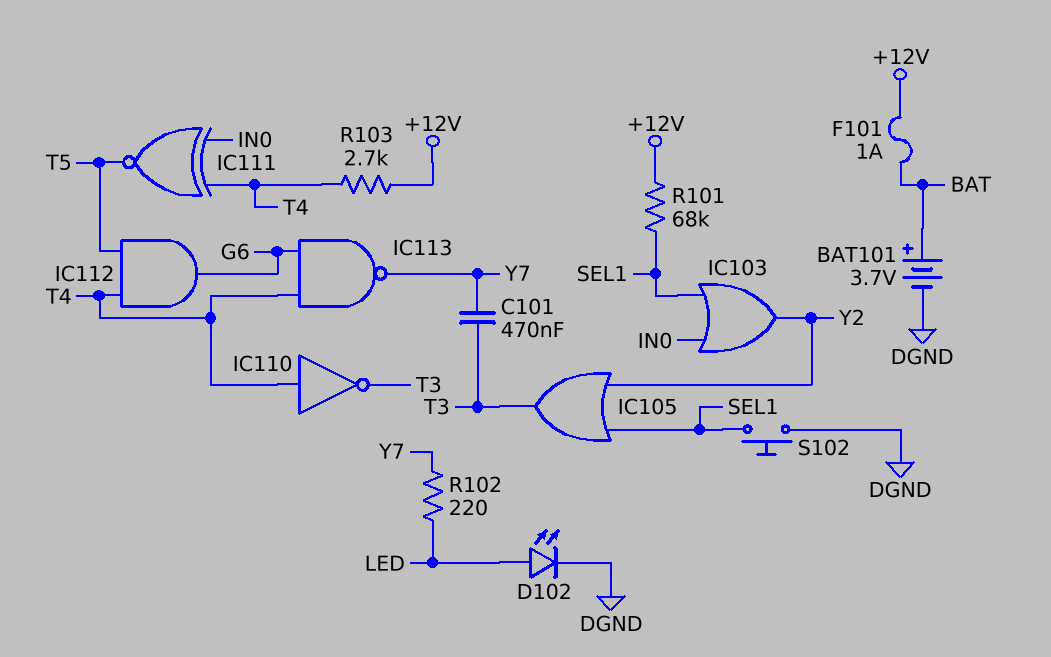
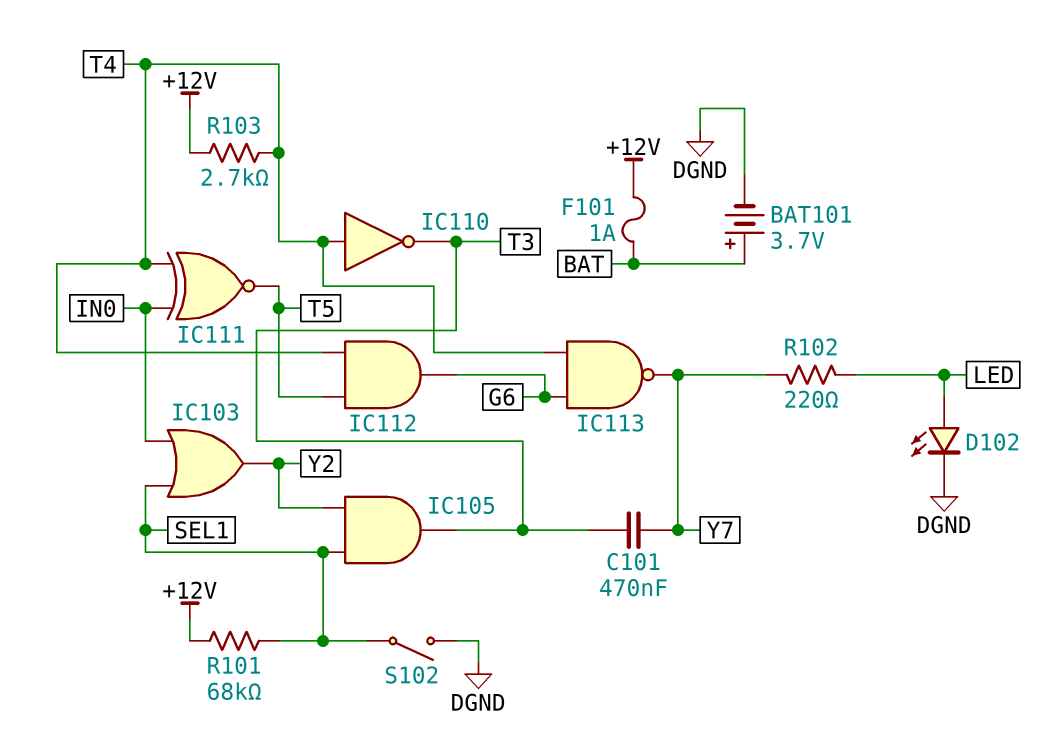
IC105: OR (in SEL1, in Y2, out T3) -> AND (in SEL1, in Y2, out T3)
S102: button (DGND, SEL1) -> switch (DGND, SEL1)

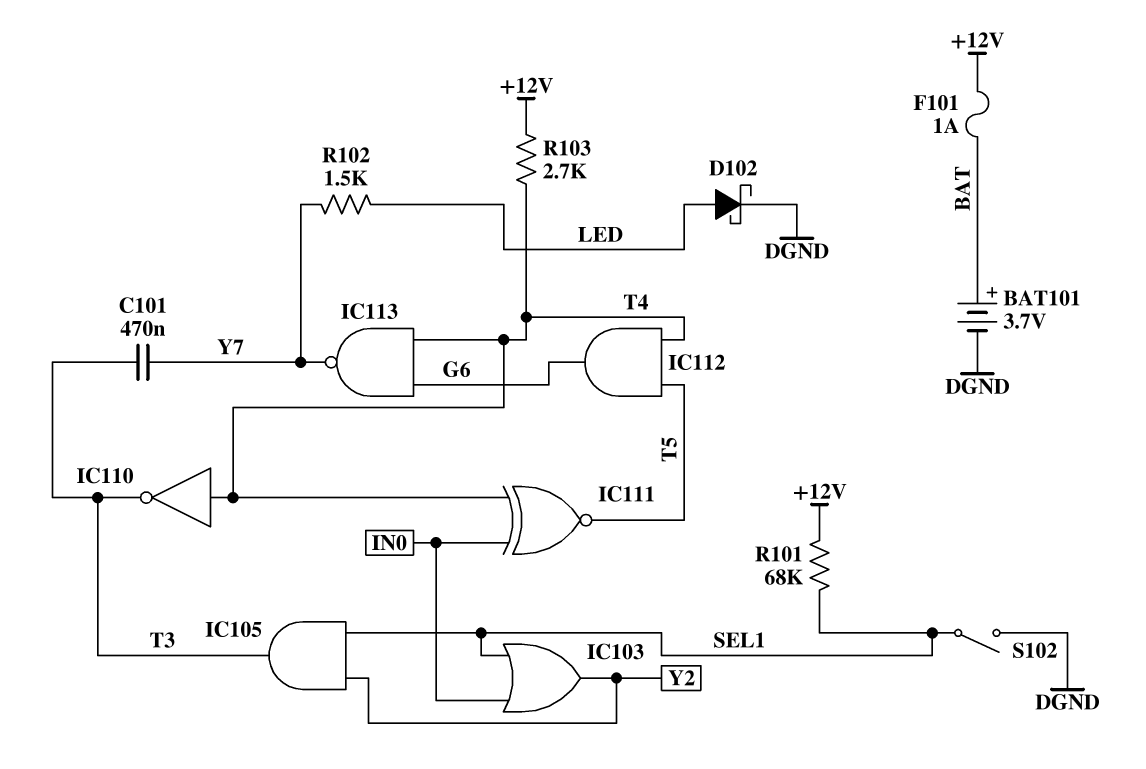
D102: LED (A LED, K DGND) -> schottky (A LED, K DGND)
R102: 220 (LED, Y7) -> 1.5k (LED, Y7)

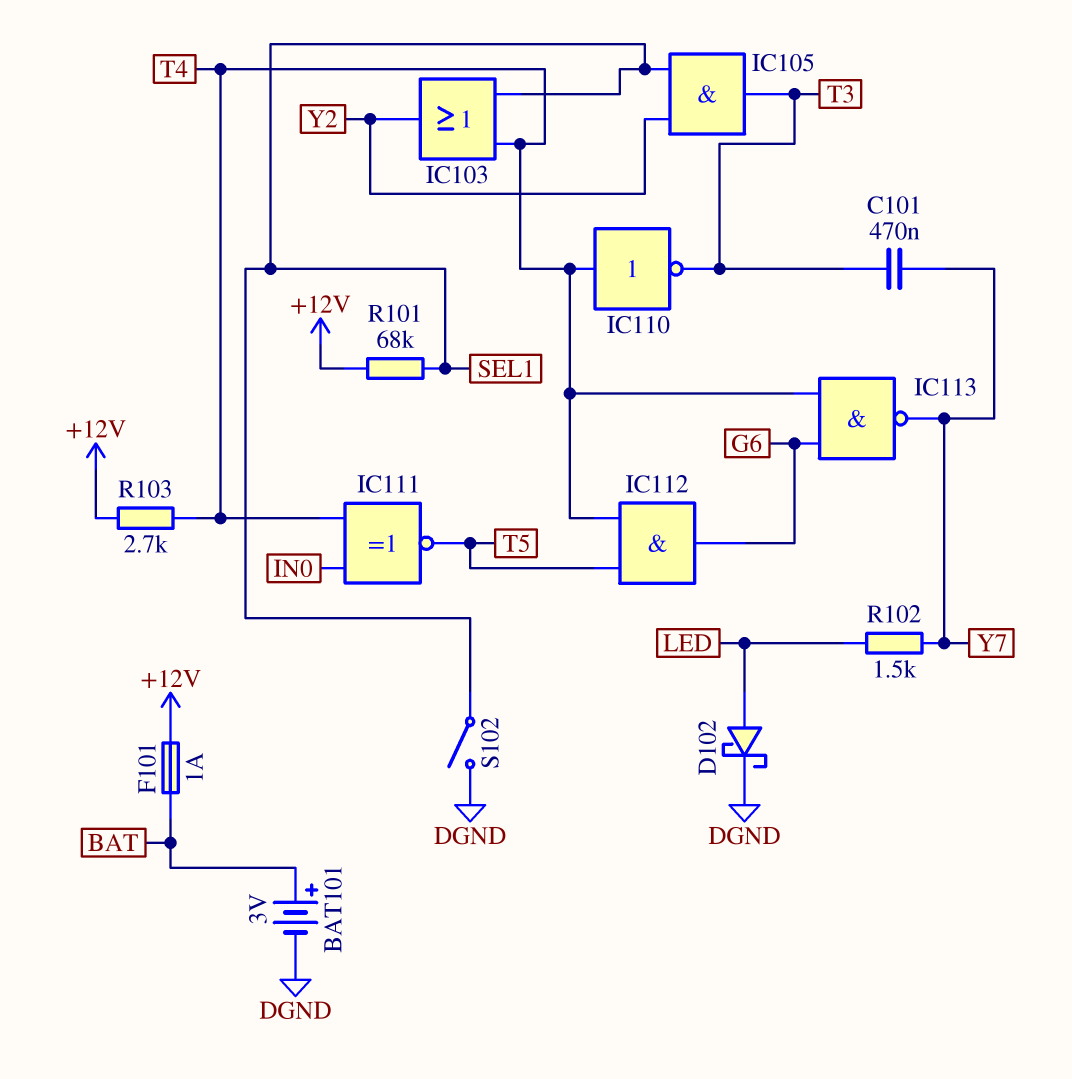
BAT101: 3.7V (plus BAT, minus DGND) -> 3V (plus BAT, minus DGND)
IC103: OR (in IN0, in SEL1, out Y2) -> OR (in SEL1, in T4, out Y2)

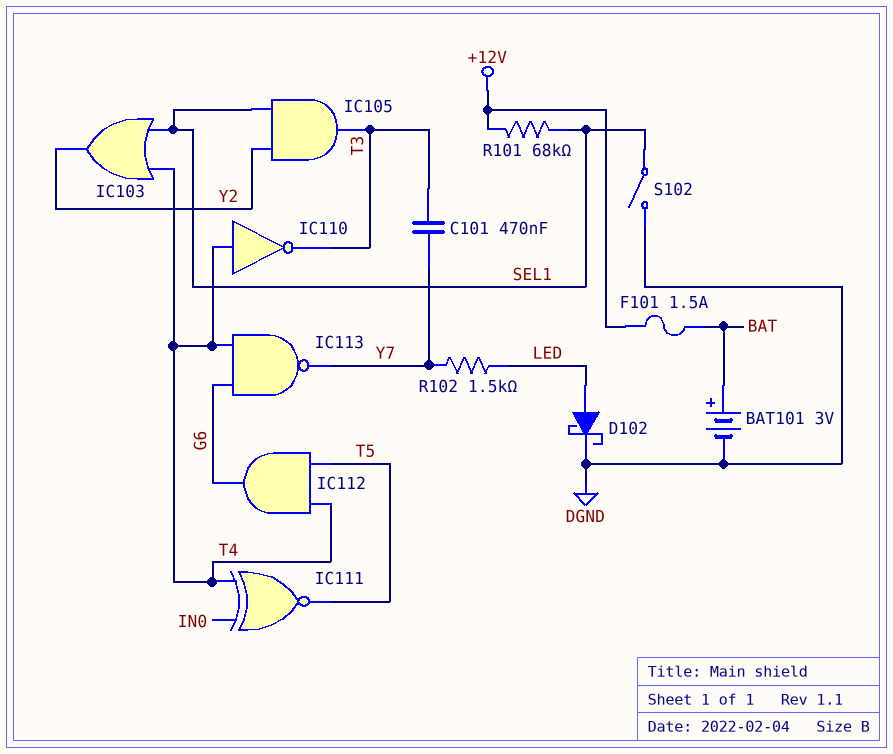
F101: 1A (+12V, BAT) -> 1.5A (+12V, BAT)
R103: 2.7k (+12V, T4) -> none

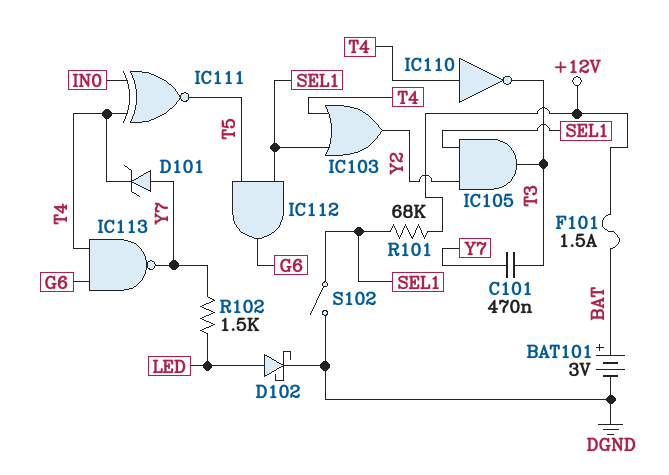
D101: none -> zener (A Y7, K T4)
IC112: AND (in T4, in T5, out G6) -> AND (in SEL1, in T5, out G6)

